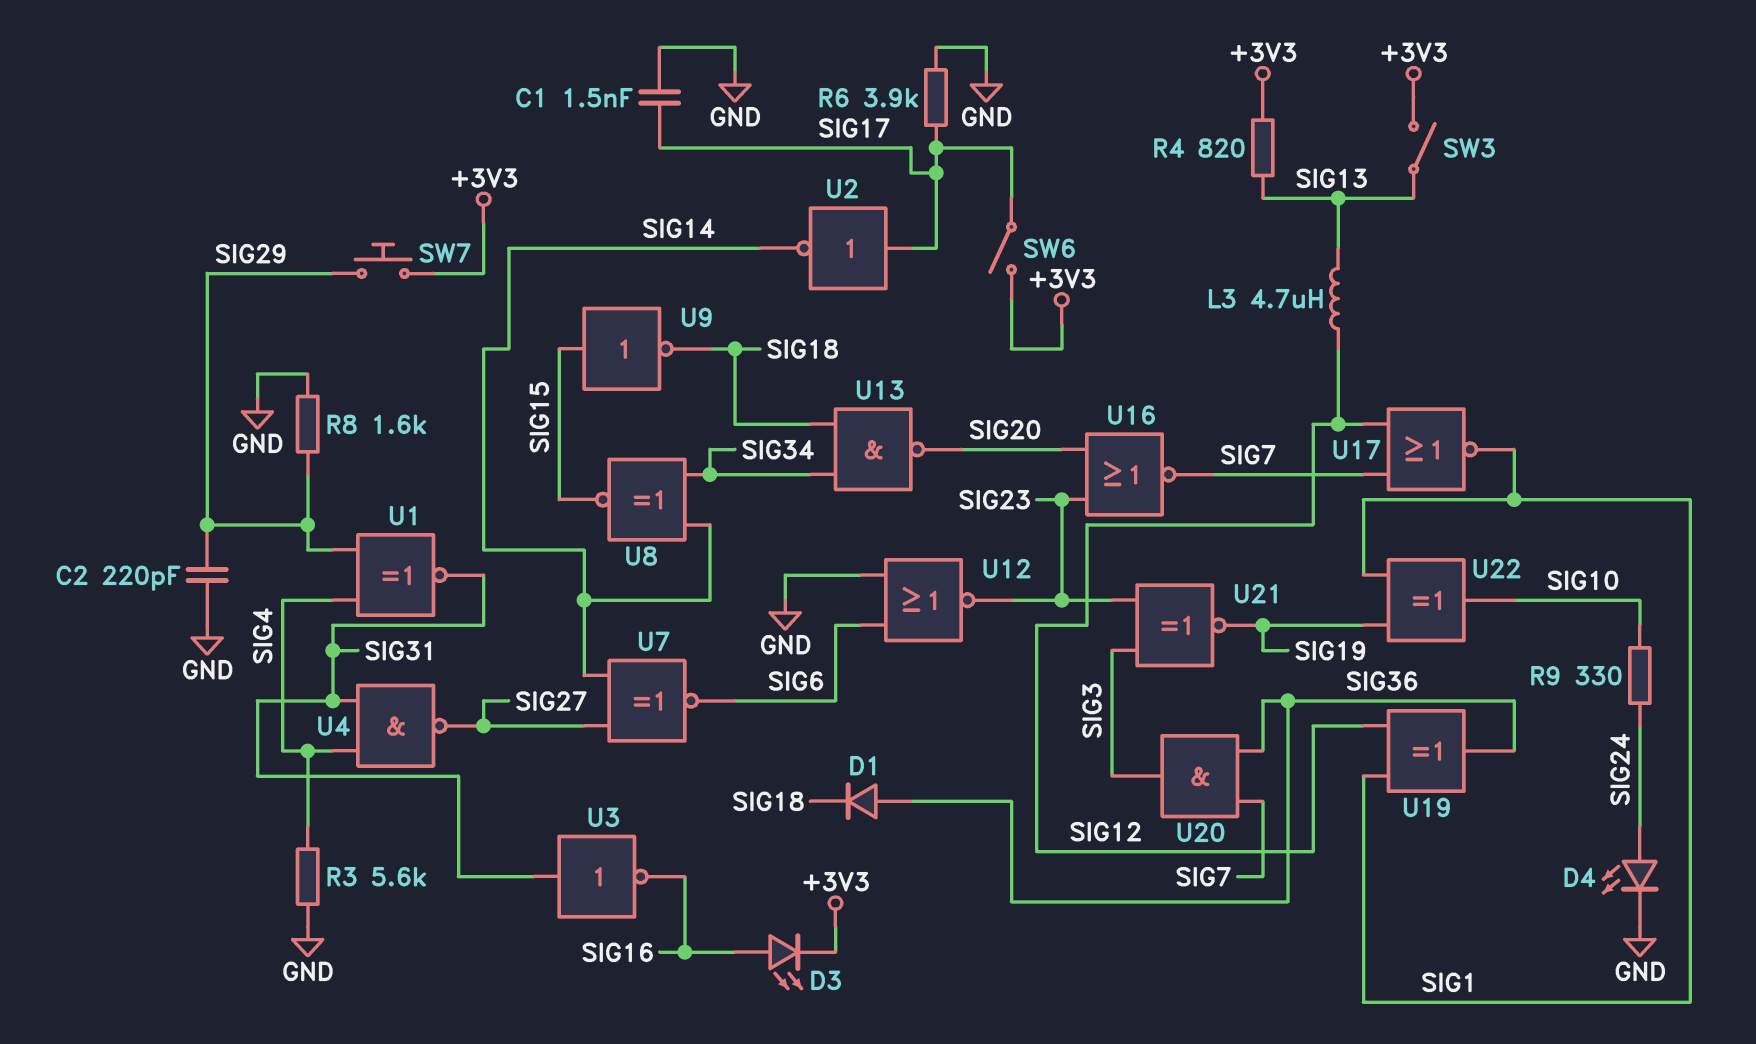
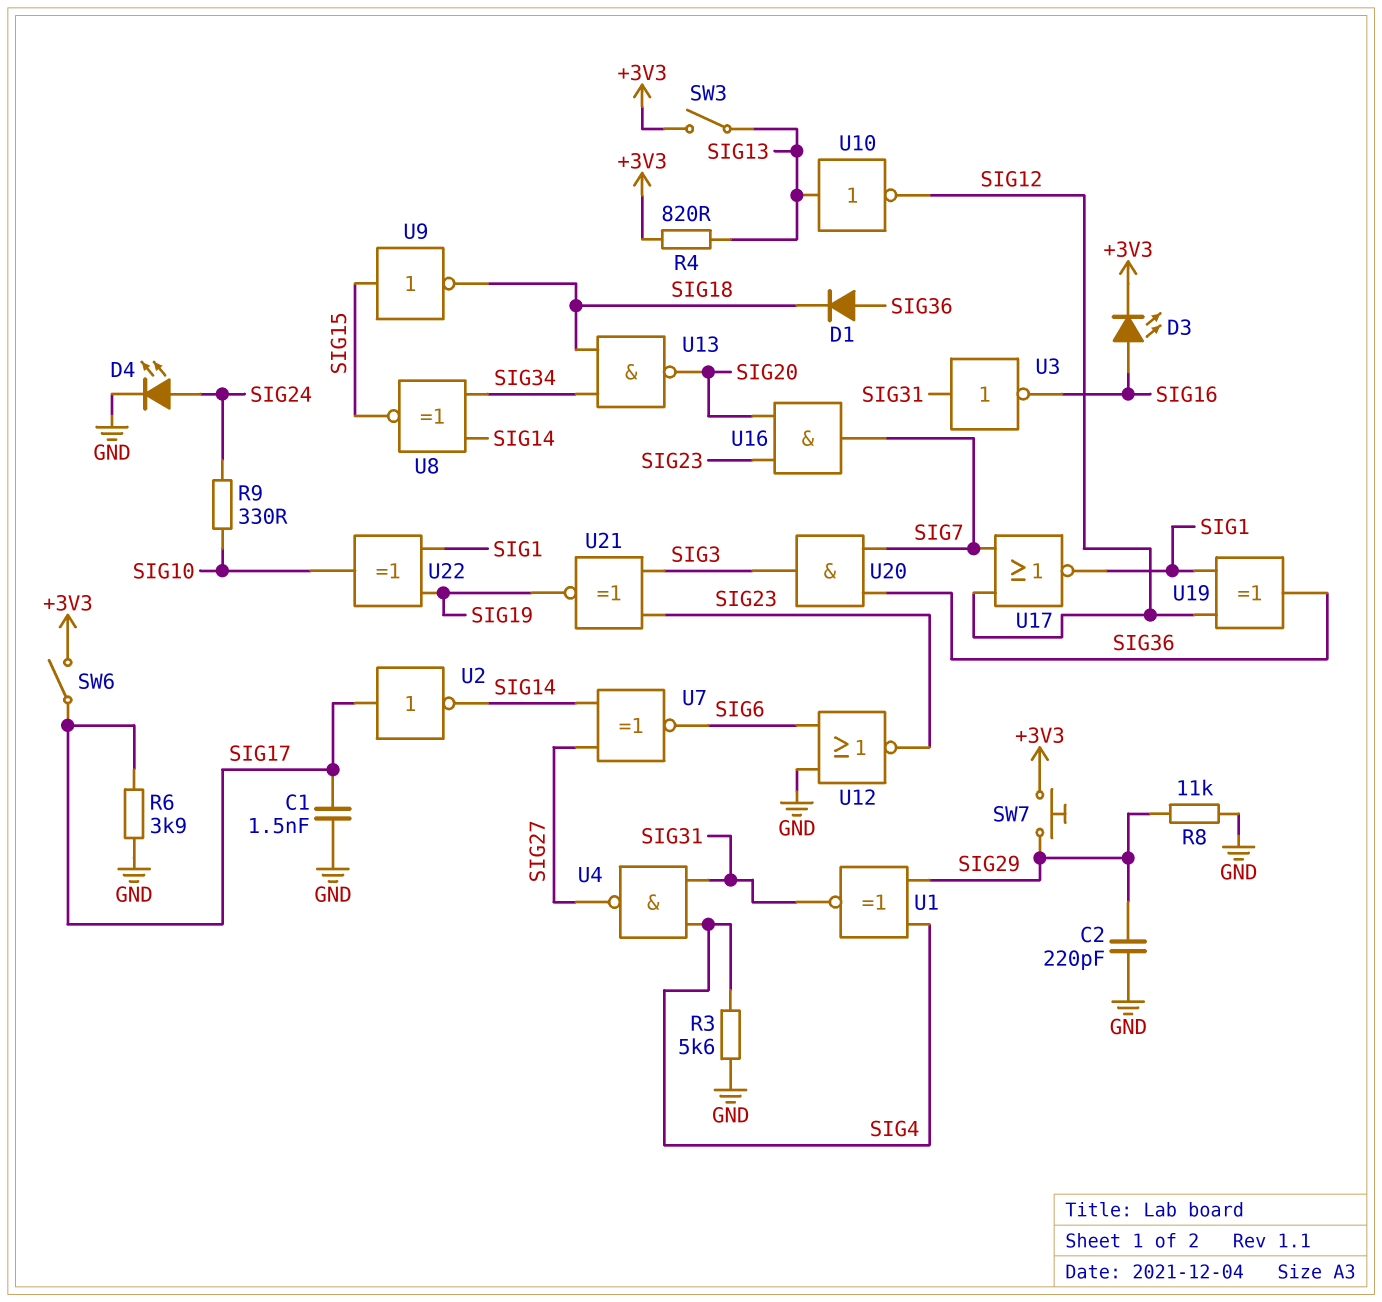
L3: 4.7uH (SIG12, SIG13) -> none
R8: 1.6k (GND, SIG29) -> 11k (GND, SIG29)
U10: none -> NOT (in SIG13, out SIG12)
U16: NOR (in SIG20, in SIG23, out SIG7) -> AND (in SIG20, in SIG23, out SIG7)

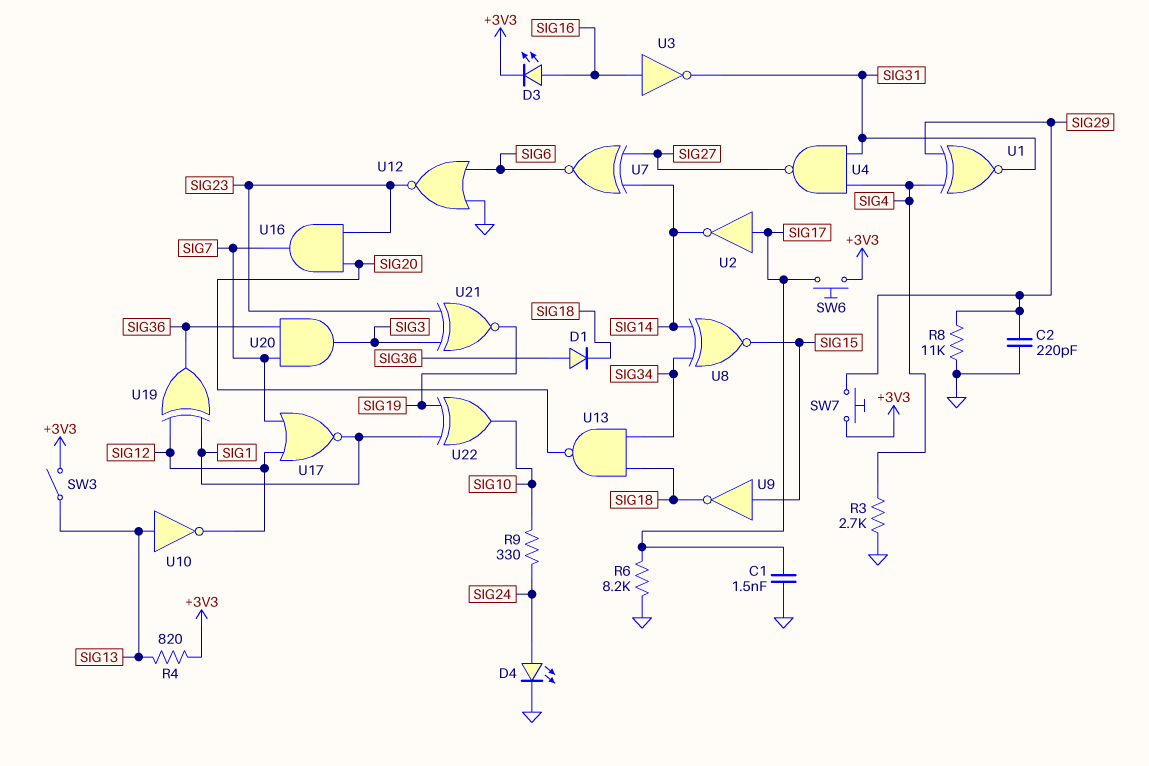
R3: 5.6k (GND, SIG4) -> 2.7k (GND, SIG4)
R6: 3.9k (GND, SIG17) -> 8.2k (GND, SIG17)
SW6: switch (+3V3, SIG17) -> button (+3V3, SIG17)
U3: NOT (in SIG31, out SIG16) -> NOT (in SIG16, out SIG31)

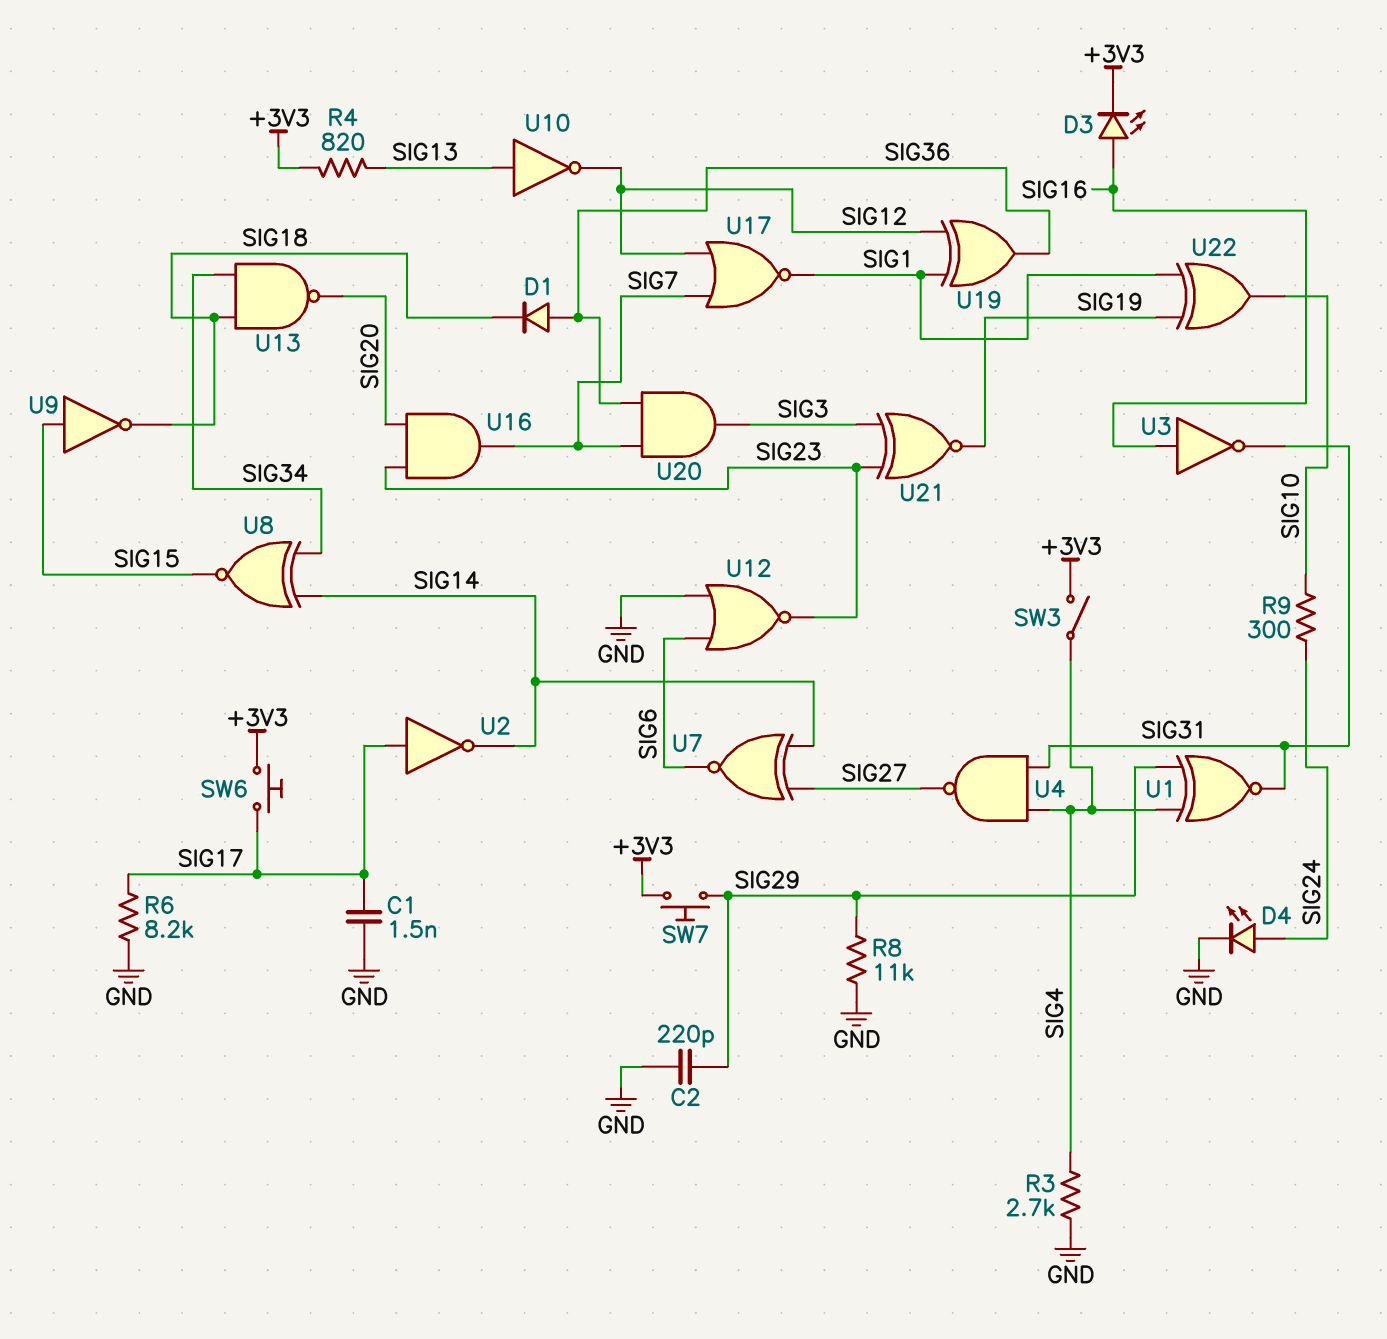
R9: 330 (SIG10, SIG24) -> 300 (SIG10, SIG24)
SW3: switch (+3V3, SIG13) -> switch (+3V3, SIG4)

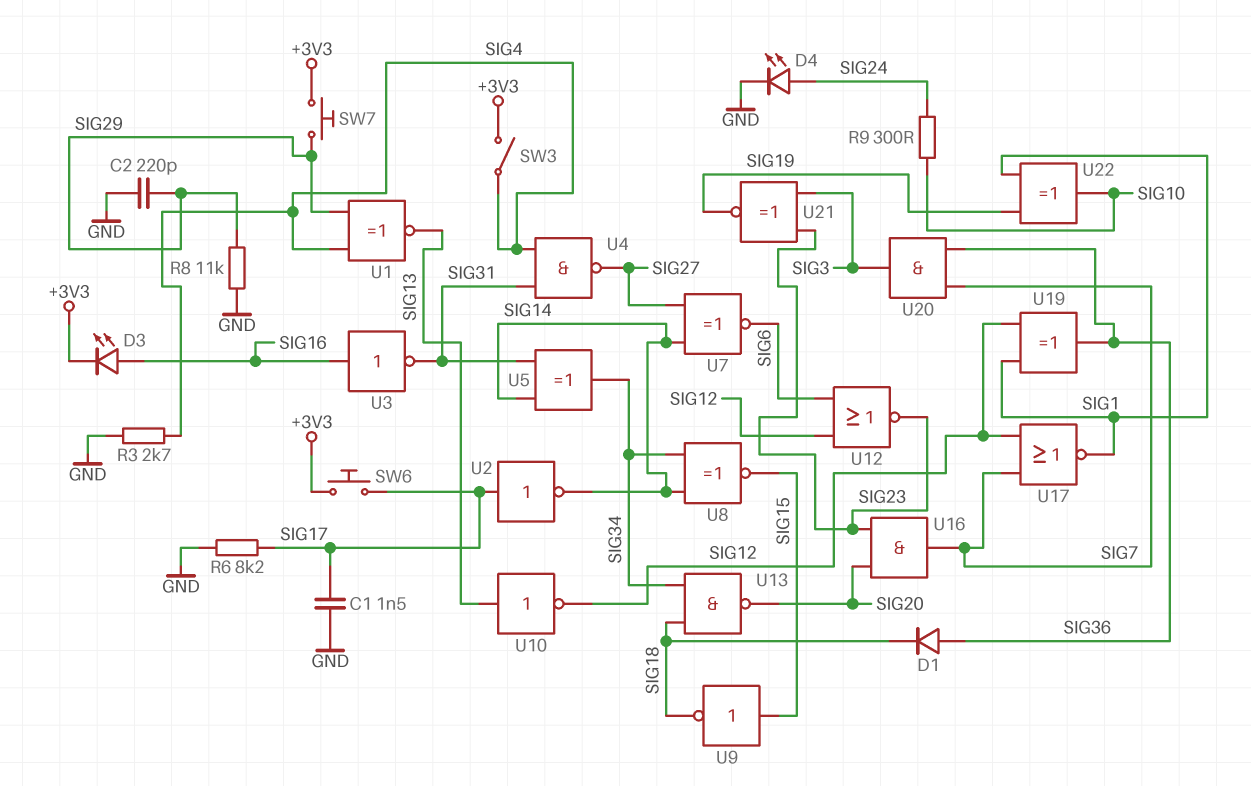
R4: 820 (+3V3, SIG13) -> none
U1: XNOR (in SIG4, in SIG29, out SIG31) -> XNOR (in SIG4, in SIG29, out SIG13)
U5: none -> XOR (in SIG14, in SIG31, out SIG34)
U12: NOR (in GND, in SIG6, out SIG23) -> NOR (in SIG6, in SIG12, out SIG23)

